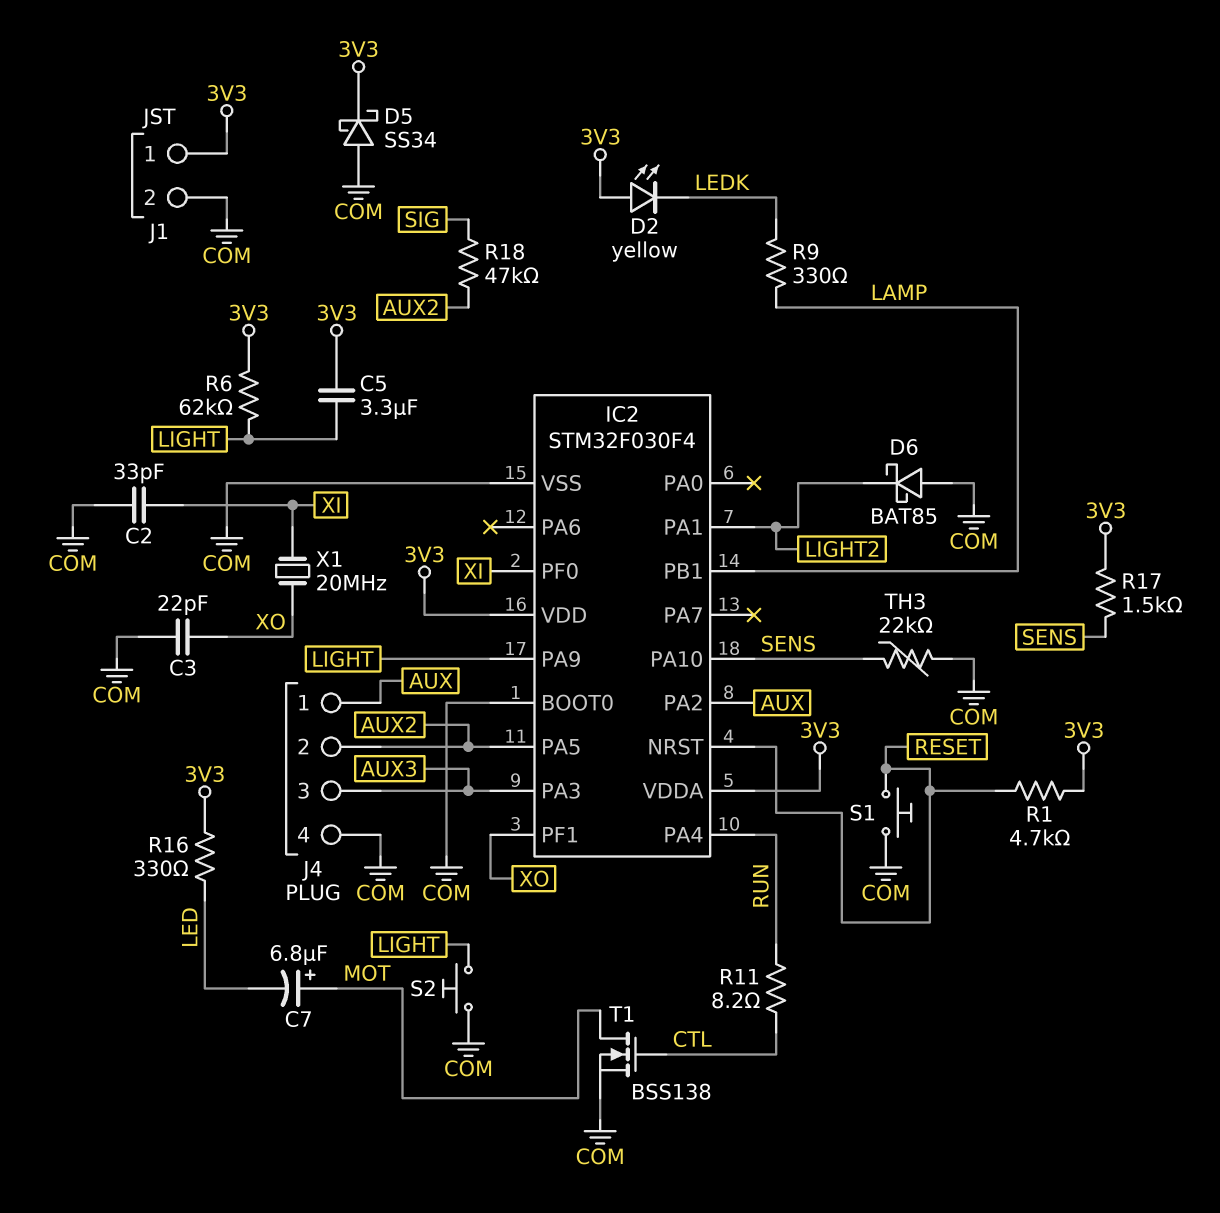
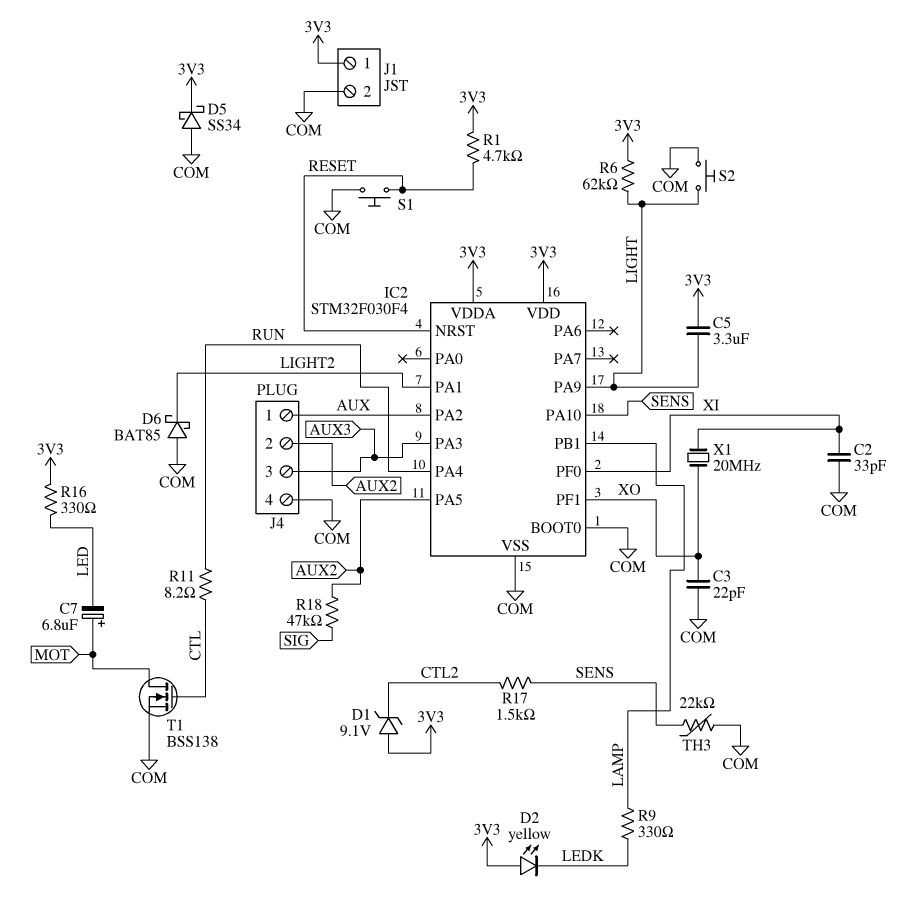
D1: none -> zener 9.1V (A 3V3, K CTL2)
R17: 1.5k (3V3, SENS) -> 1.5k (CTL2, SENS)

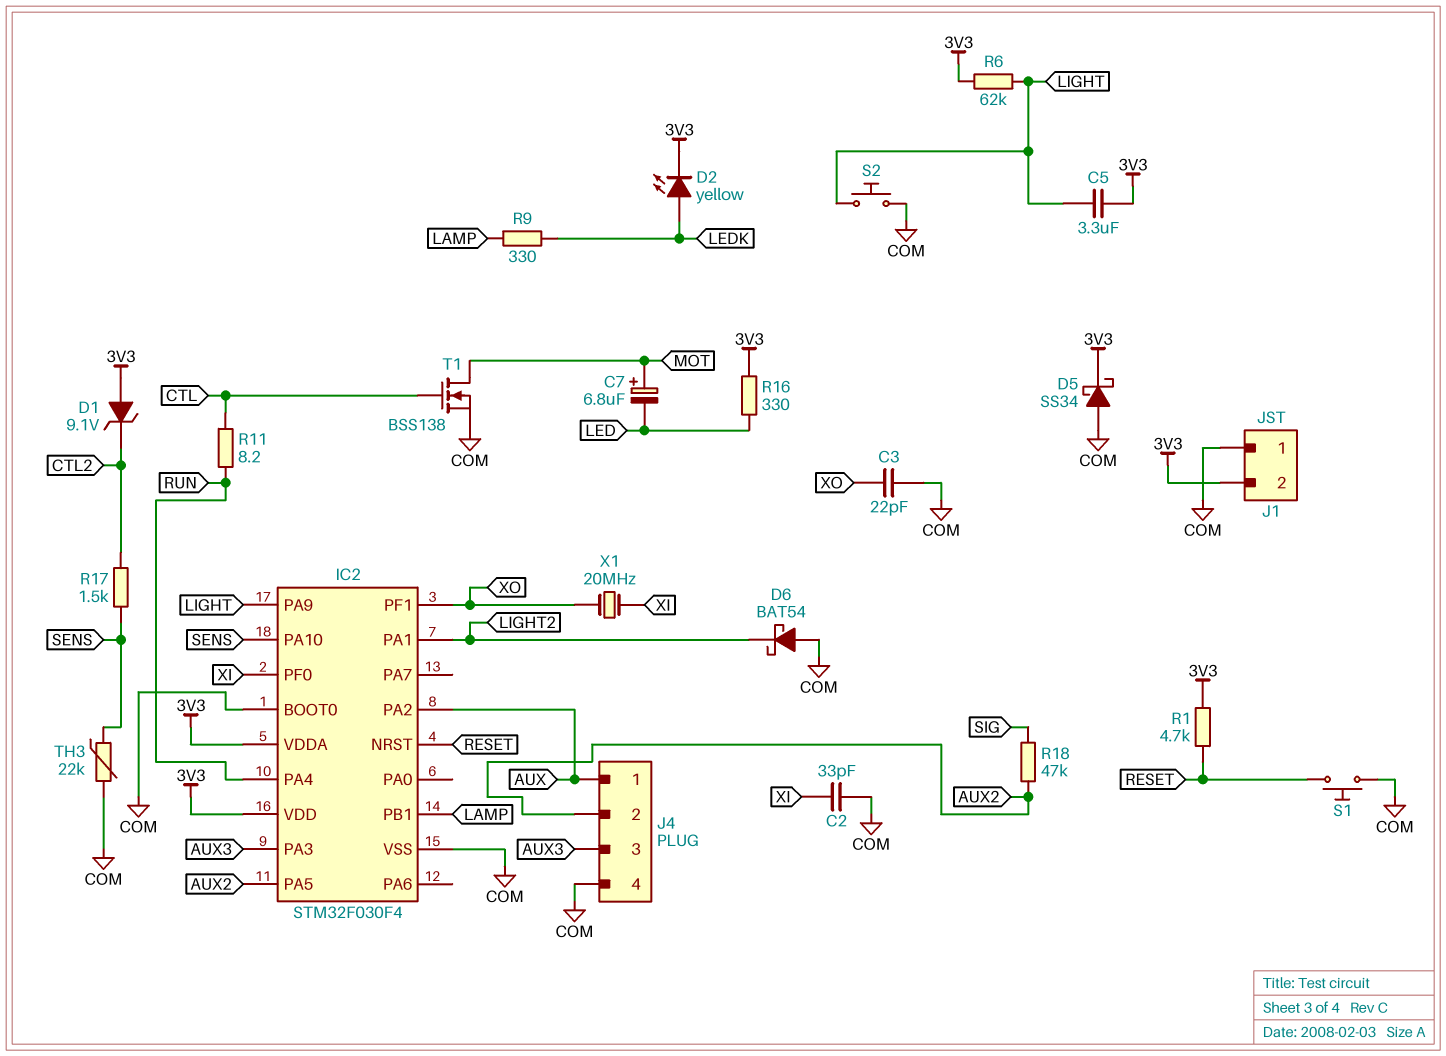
D2: LED yellow (A 3V3, K LEDK) -> LED yellow (A LEDK, K 3V3)
D6: schottky BAT85 (A COM, K LIGHT2) -> schottky BAT54 (A COM, K LIGHT2)
J1 pin 1: 3V3 -> COM
J1 pin 2: COM -> 3V3

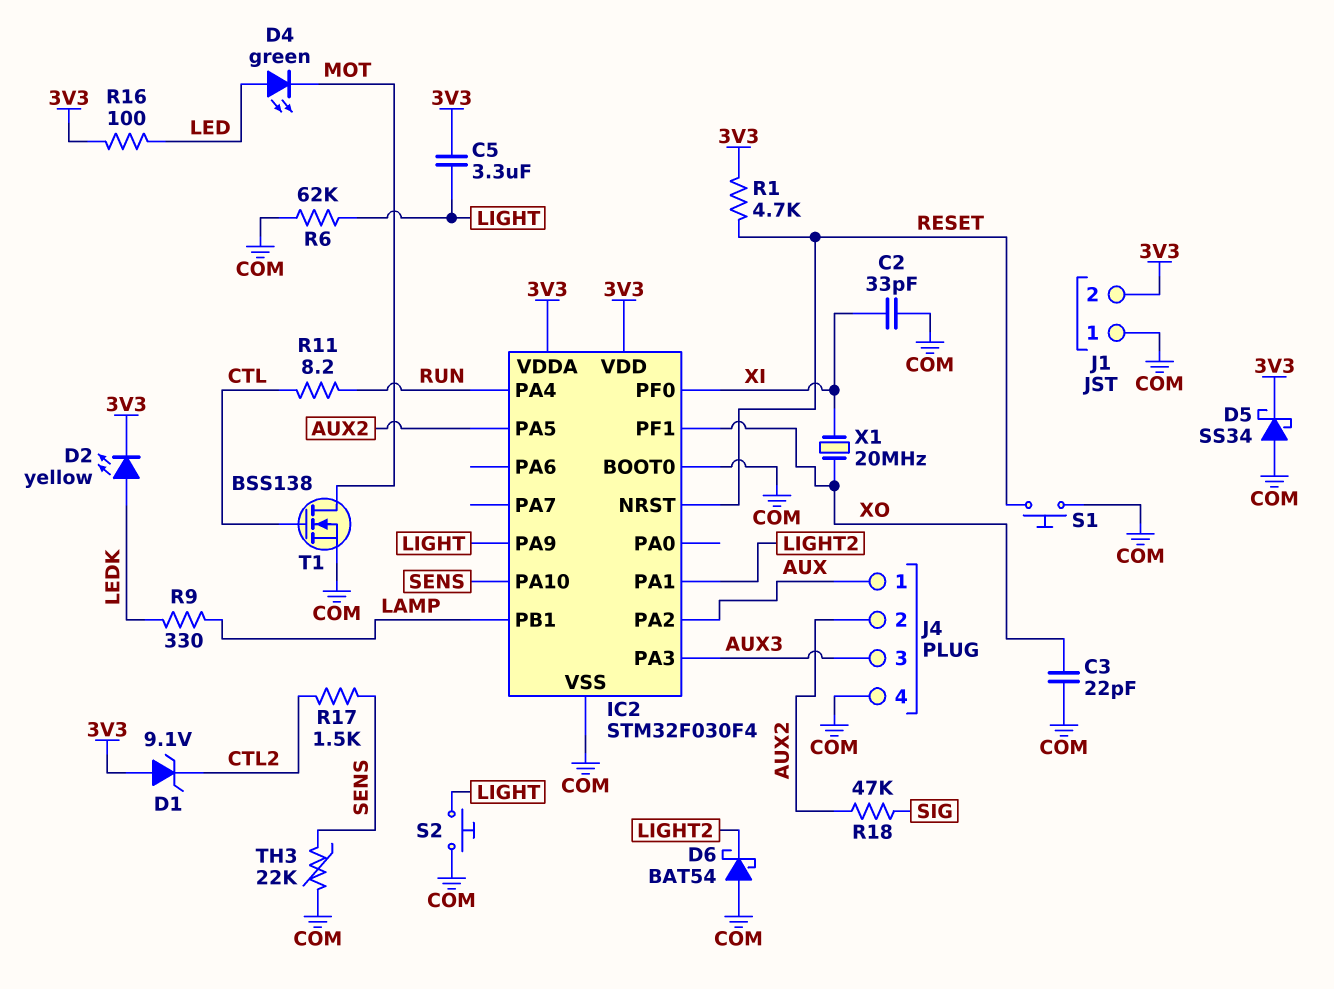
C7: 6.8uF (plus MOT, minus LED) -> none
D4: none -> LED green (A LED, K MOT)
R6: 62k (3V3, LIGHT) -> 62k (COM, LIGHT)
R16: 330 (3V3, LED) -> 100 (3V3, LED)

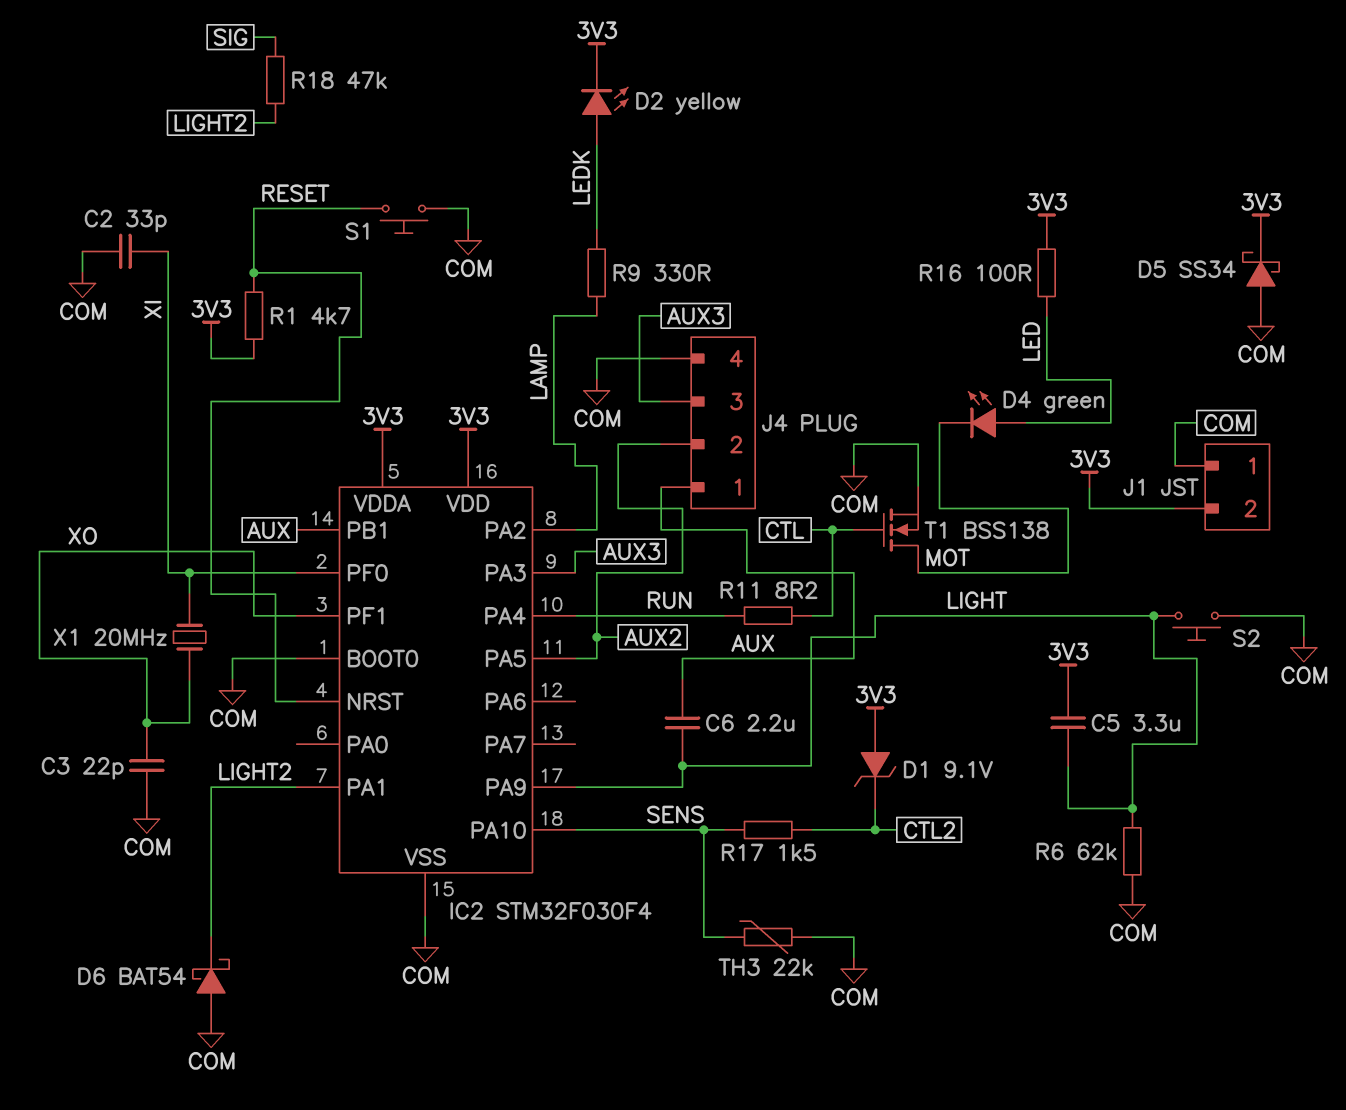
C6: none -> 2.2uF (AUX, LIGHT)
IC2 pin PA2: AUX -> LAMP
IC2 pin PB1: LAMP -> AUX
R18: 47k (AUX2, SIG) -> 47k (LIGHT2, SIG)

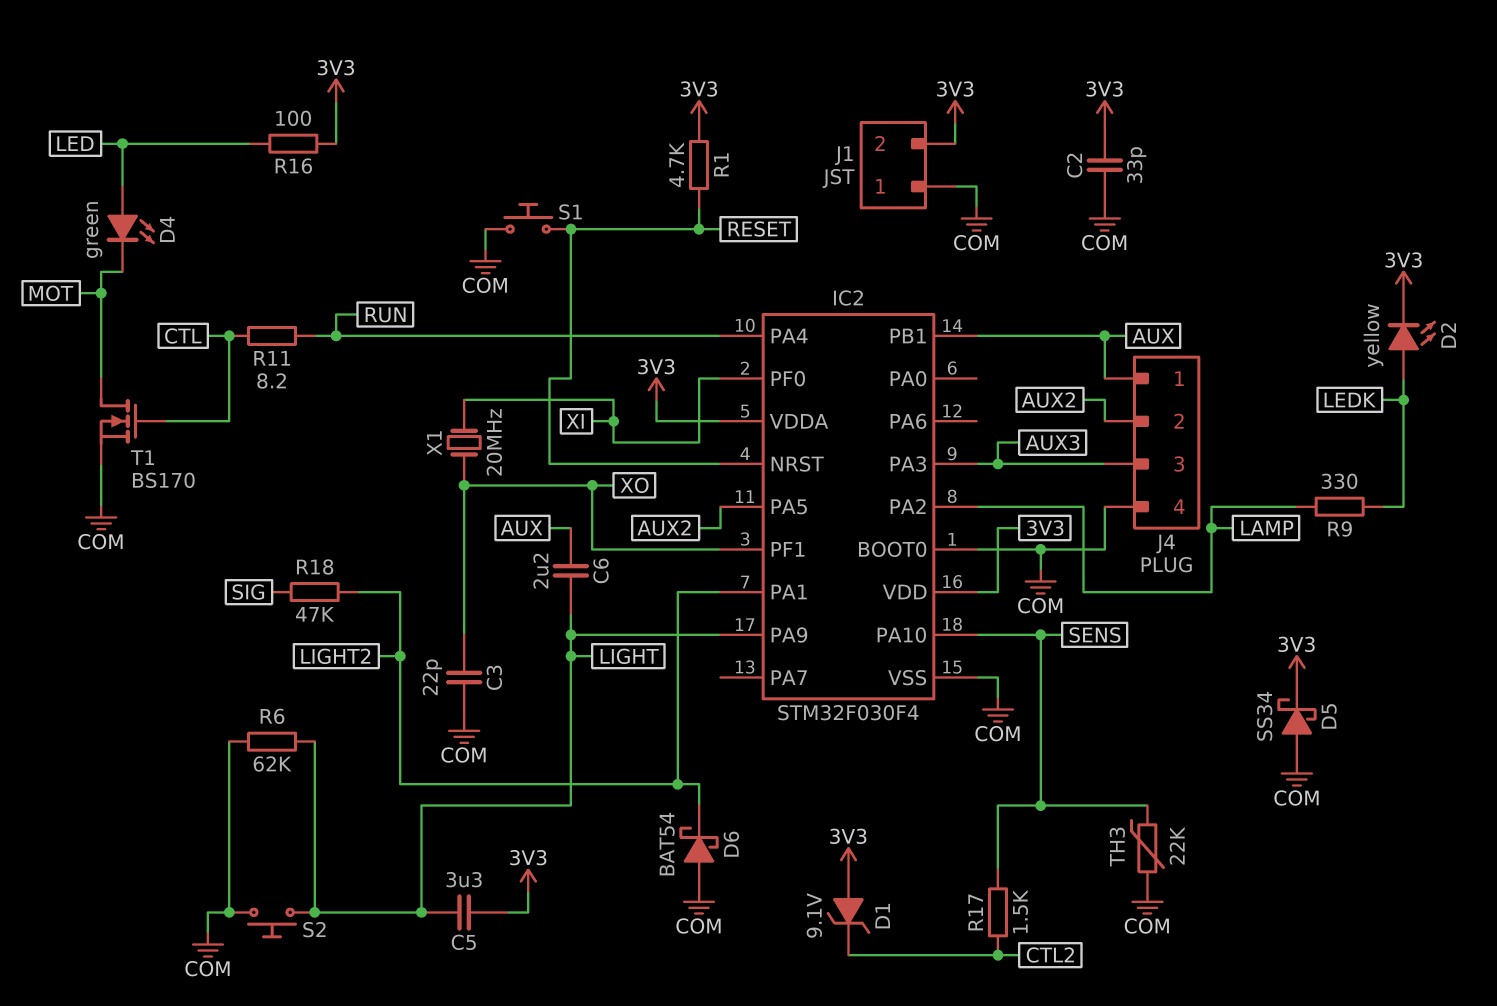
C2: 33pF (COM, XI) -> 33pF (3V3, COM)
T1: NMOS BSS138 (G CTL, D MOT, S COM) -> NMOS BS170 (G CTL, D MOT, S COM)

